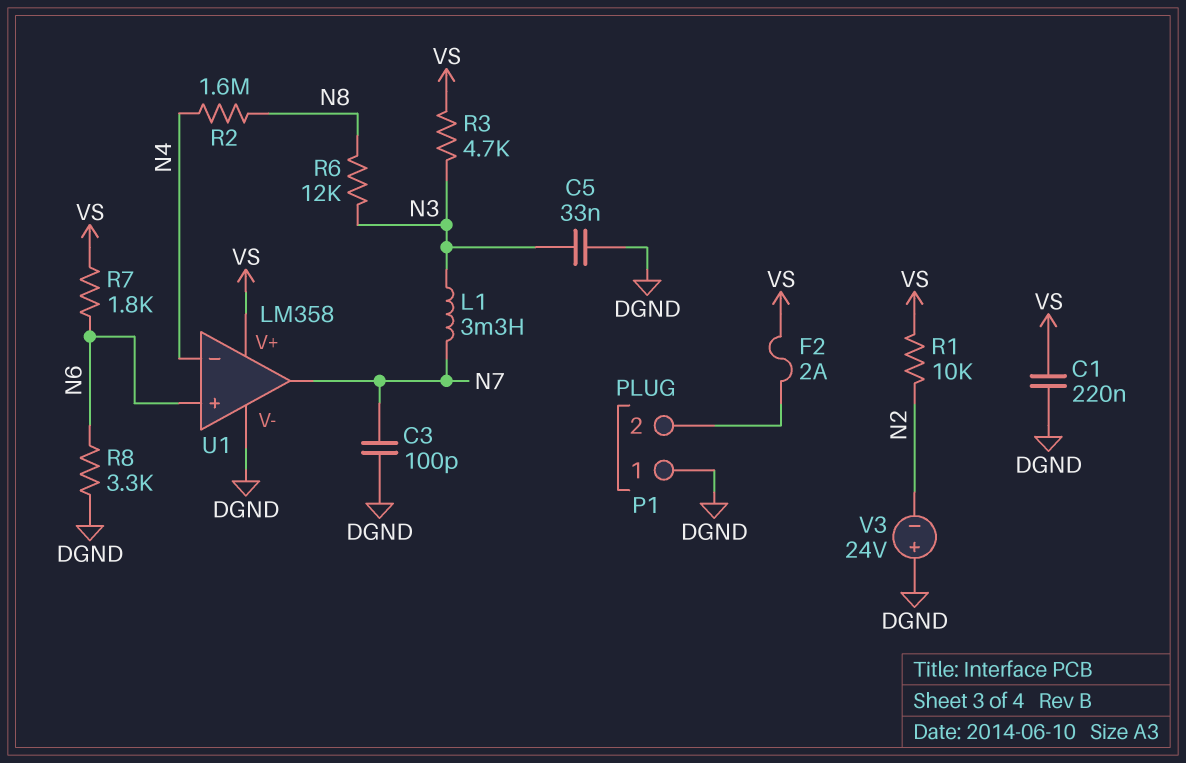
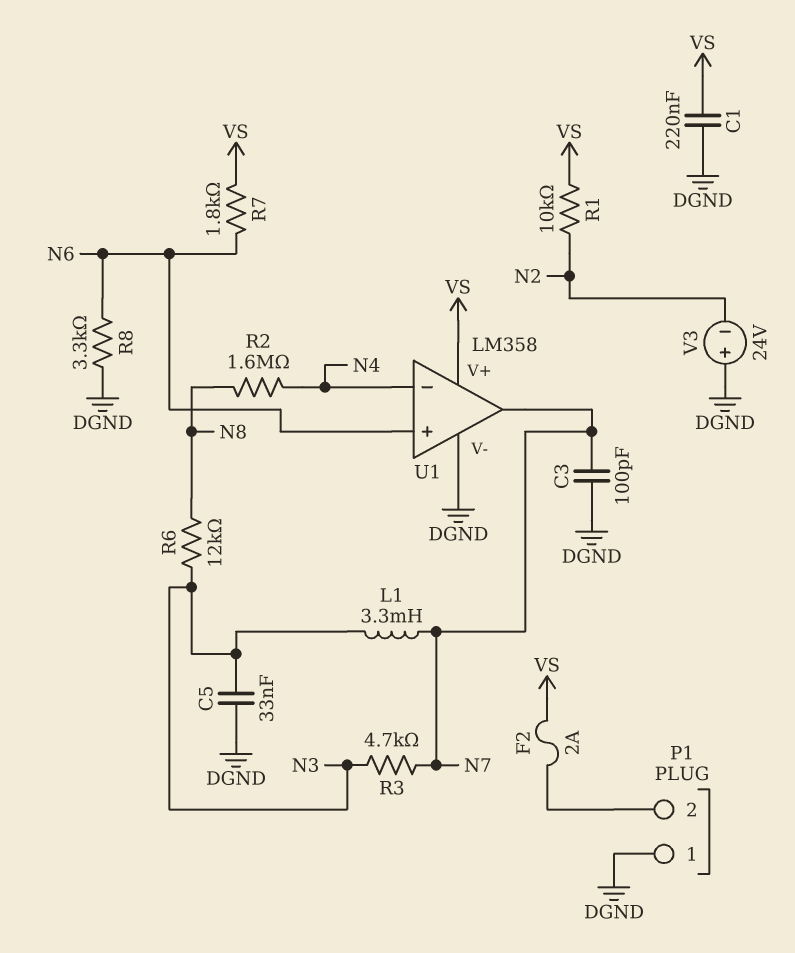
R3: 4.7k (N3, VS) -> 4.7k (N3, N7)

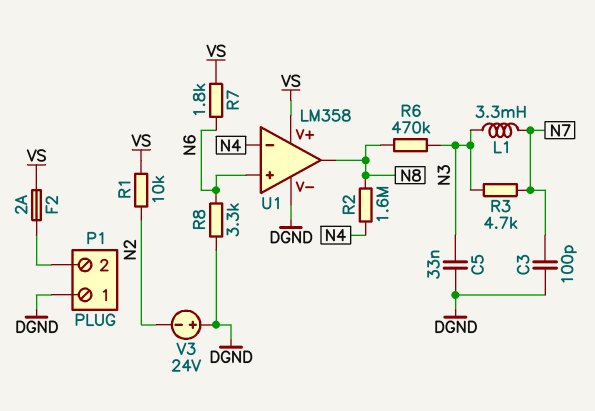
C1: 220nF (DGND, VS) -> none
R6: 12k (N3, N8) -> 470k (N3, N8)
U1 pin out: N7 -> N8

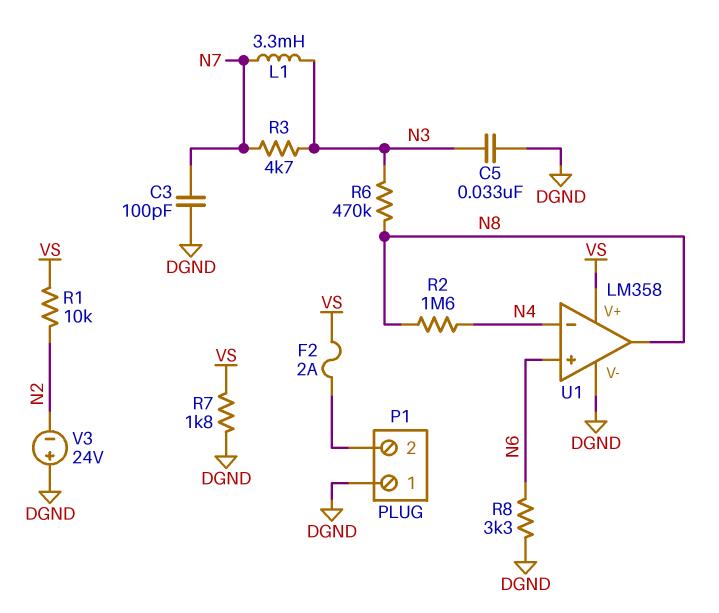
R7: 1.8k (N6, VS) -> 1.8k (DGND, VS)

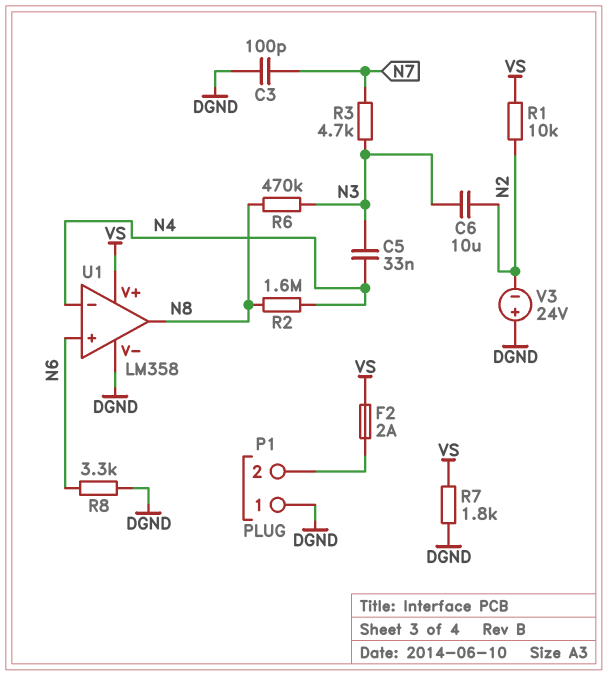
C5: 33nF (DGND, N3) -> 33nF (N3, N4)
C6: none -> 10uF (N2, N3)
L1: 3.3mH (N3, N7) -> none

